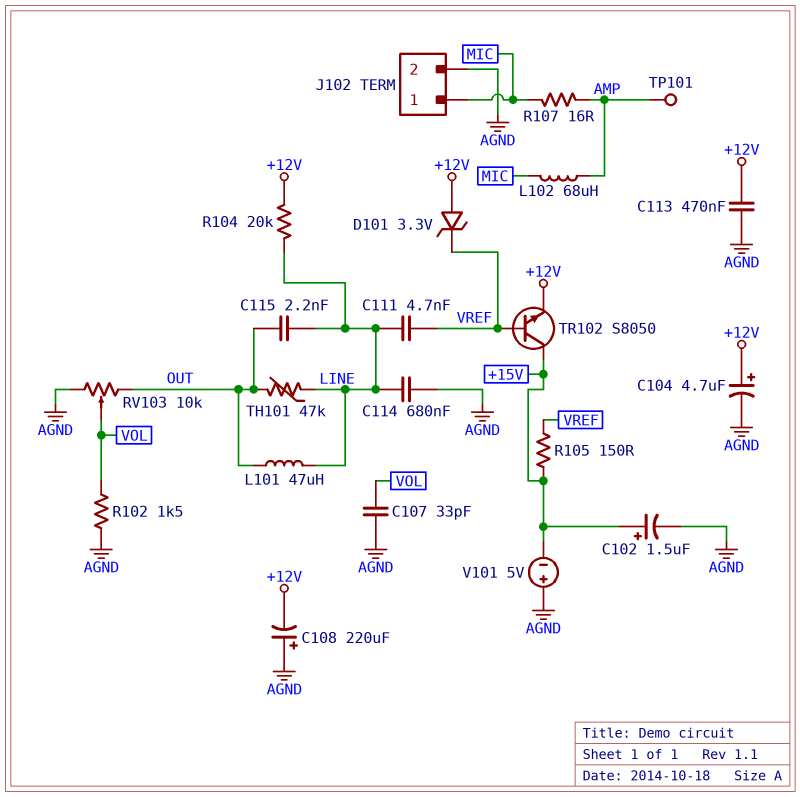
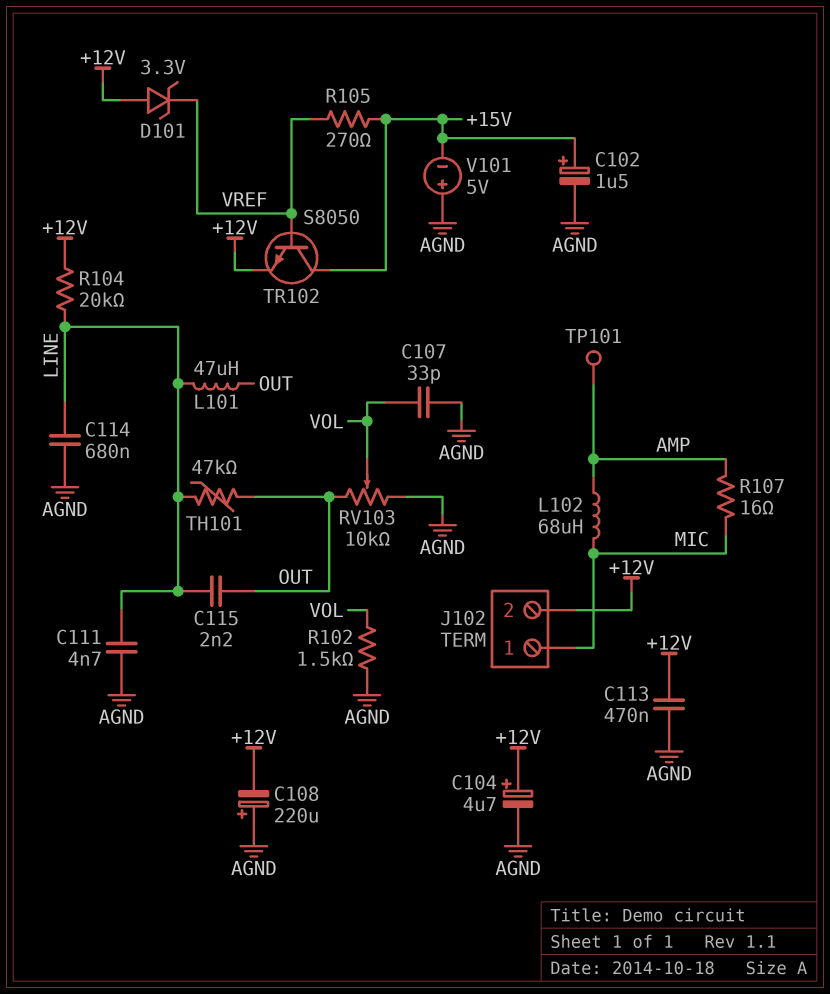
C111: 4.7nF (LINE, VREF) -> 4.7nF (AGND, LINE)
J102 pin 2: AGND -> +12V
R105: 150 (+15V, VREF) -> 270 (+15V, VREF)

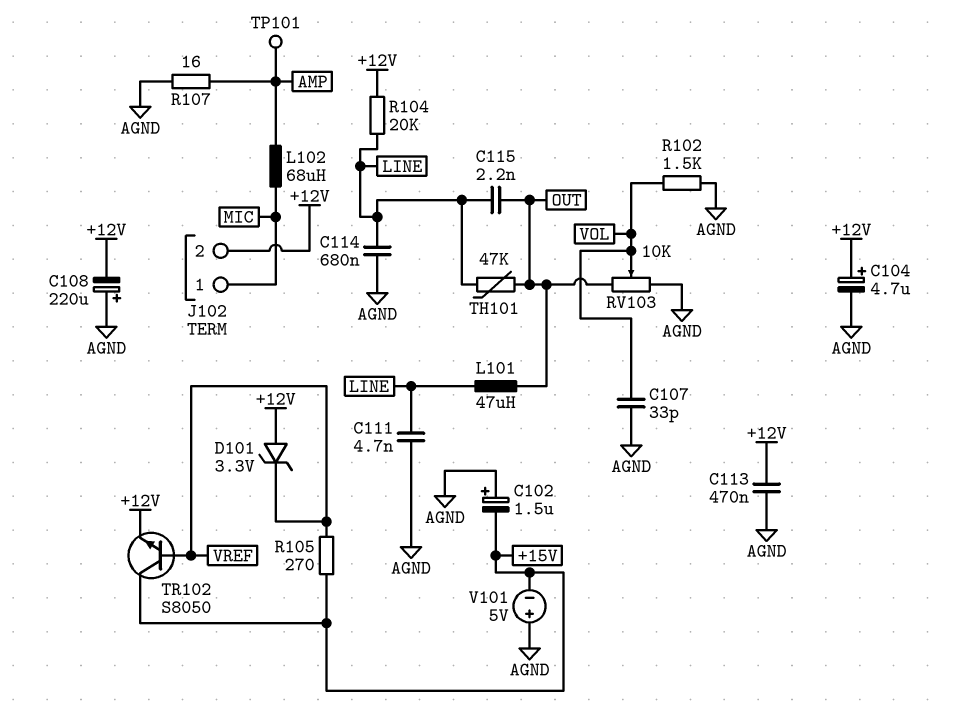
C102: 1.5uF (plus +15V, minus AGND) -> 1.5uF (plus AGND, minus +15V)
R107: 16 (AMP, MIC) -> 16 (AGND, AMP)

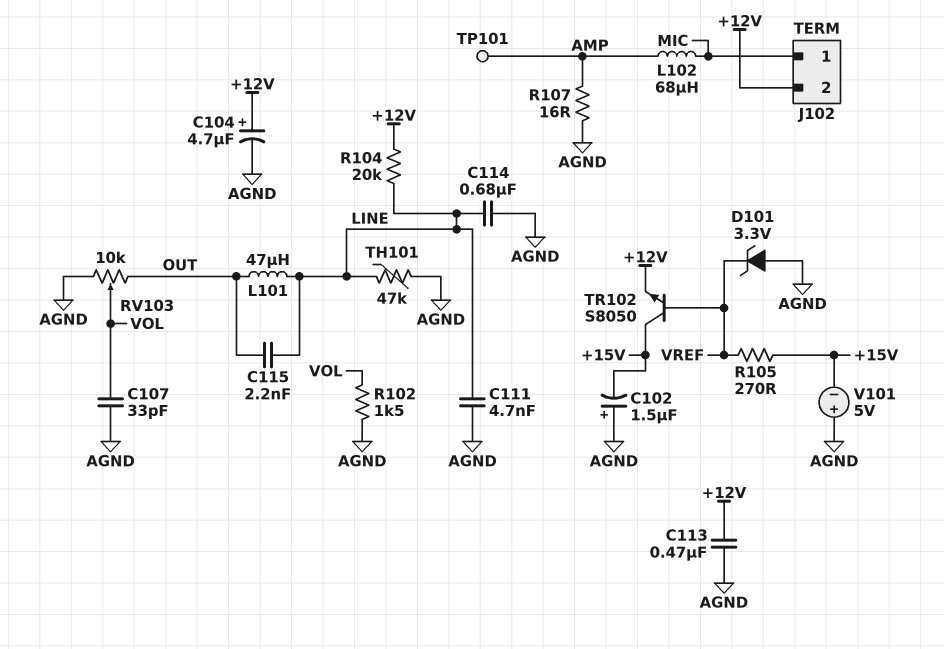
C108: 220uF (plus AGND, minus +12V) -> none
D101: zener 3.3V (A +12V, K VREF) -> zener 3.3V (A AGND, K VREF)
TH101: 47k (LINE, OUT) -> 47k (AGND, LINE)

